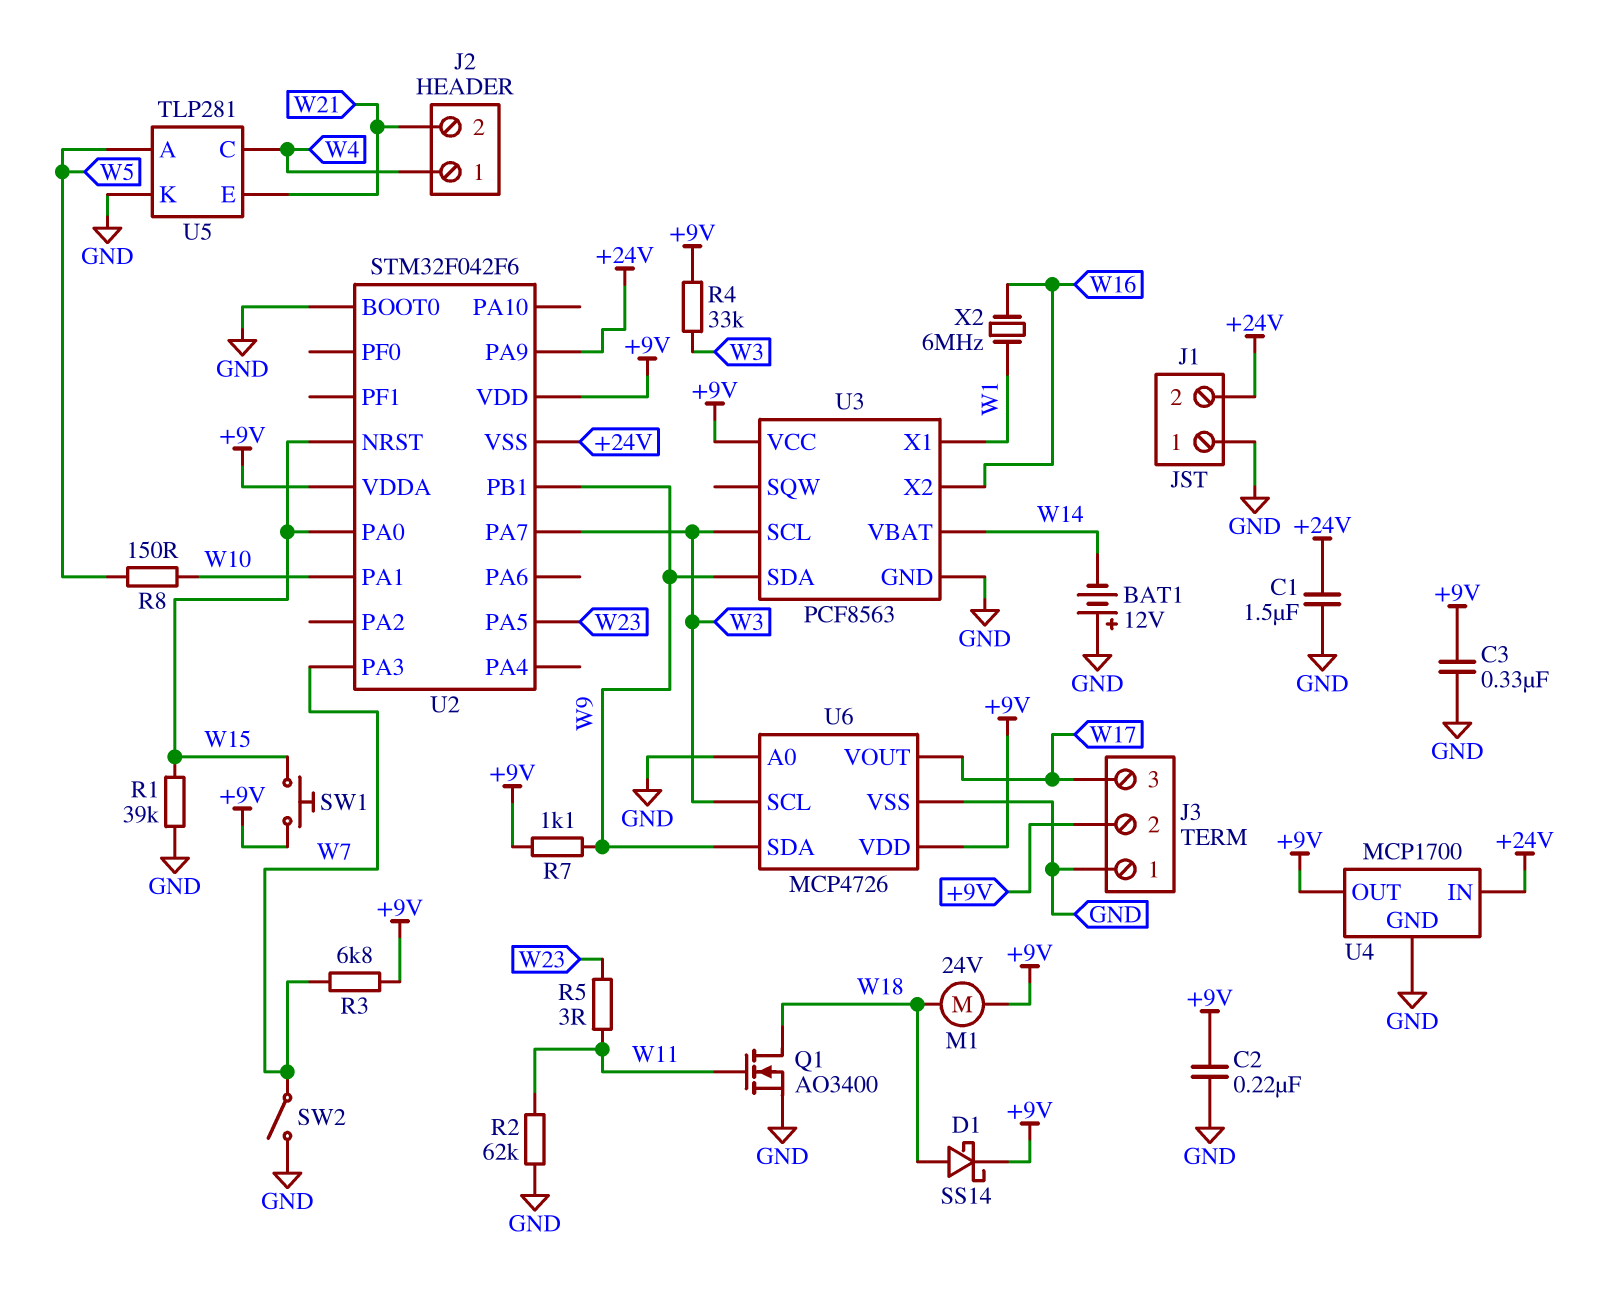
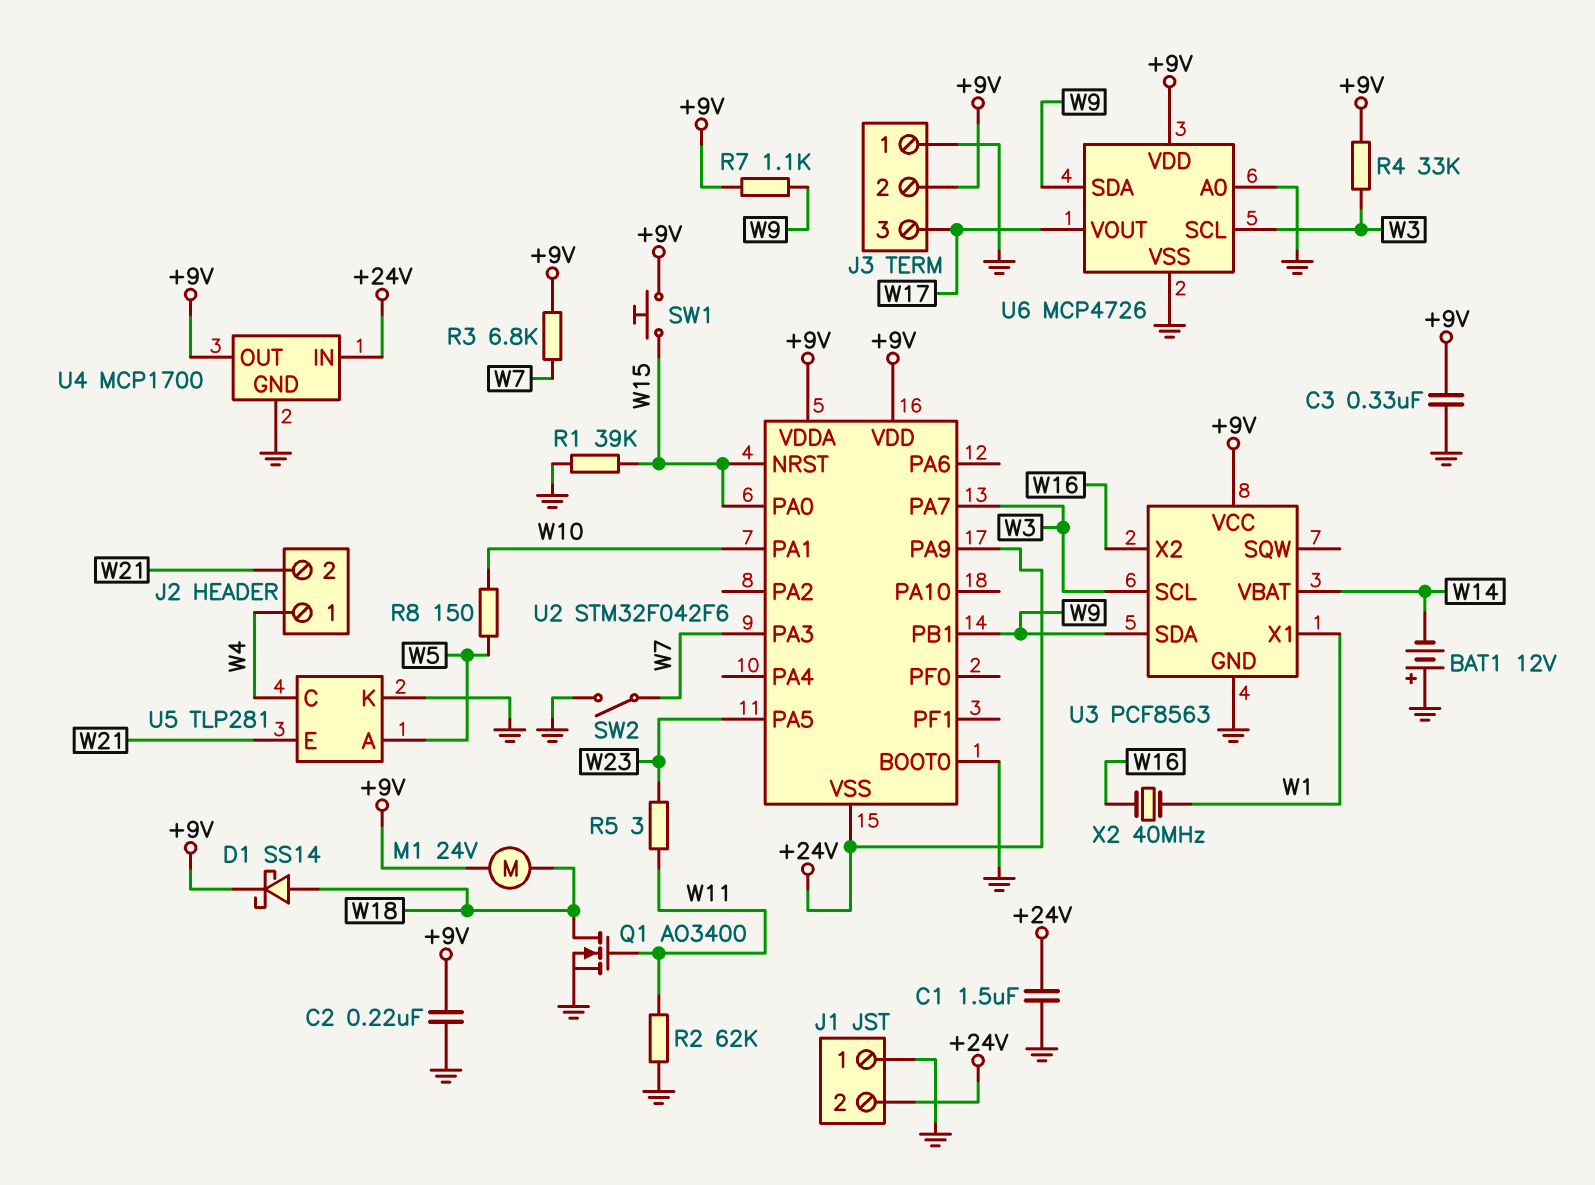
X2: 6MHz (W1, W16) -> 40MHz (W1, W16)

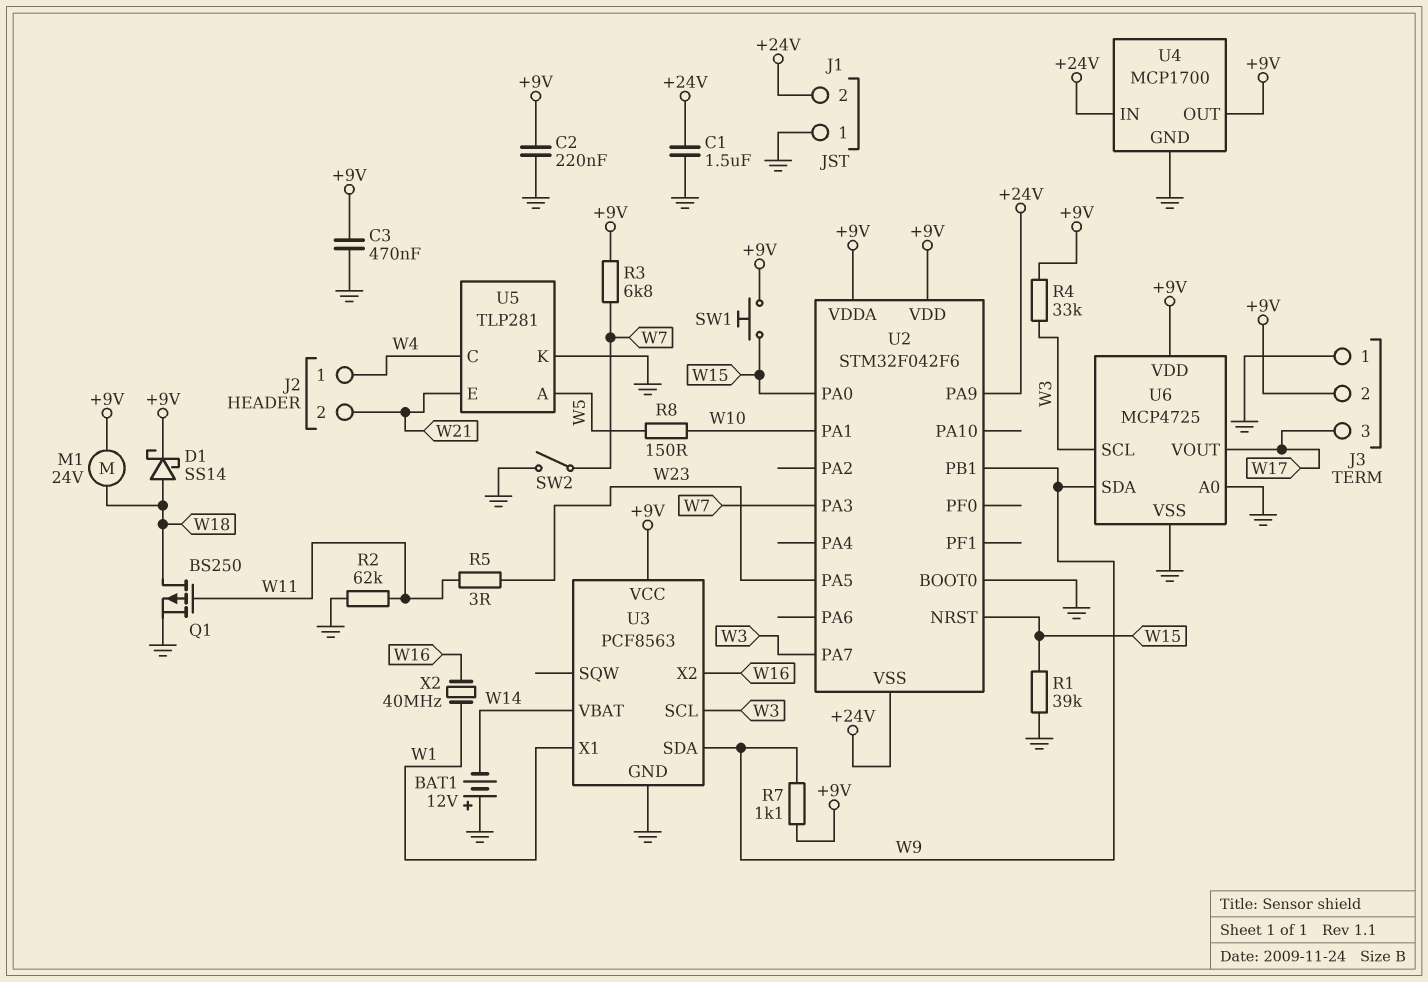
C3: 330nF (+9V, GND) -> 470nF (+9V, GND)
Q1: NMOS AO3400 (G W11, D W18, S GND) -> PMOS BS250 (G W11, D W18, S GND)
U6: MCP4726 -> MCP4725

